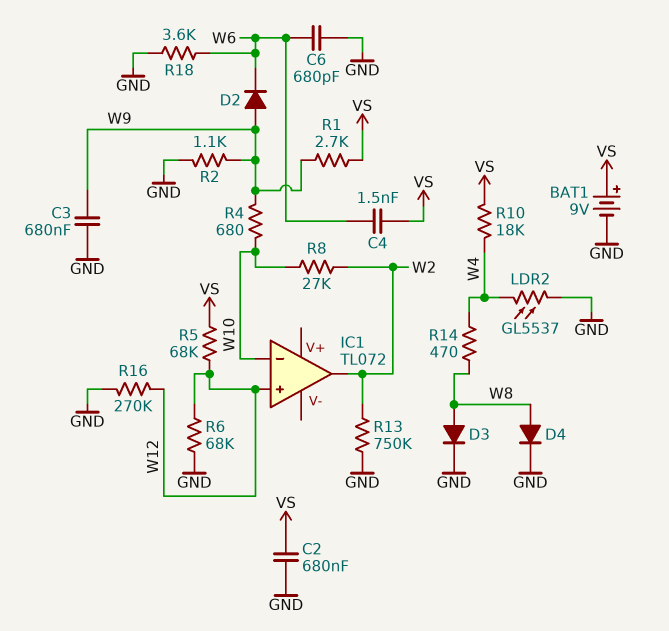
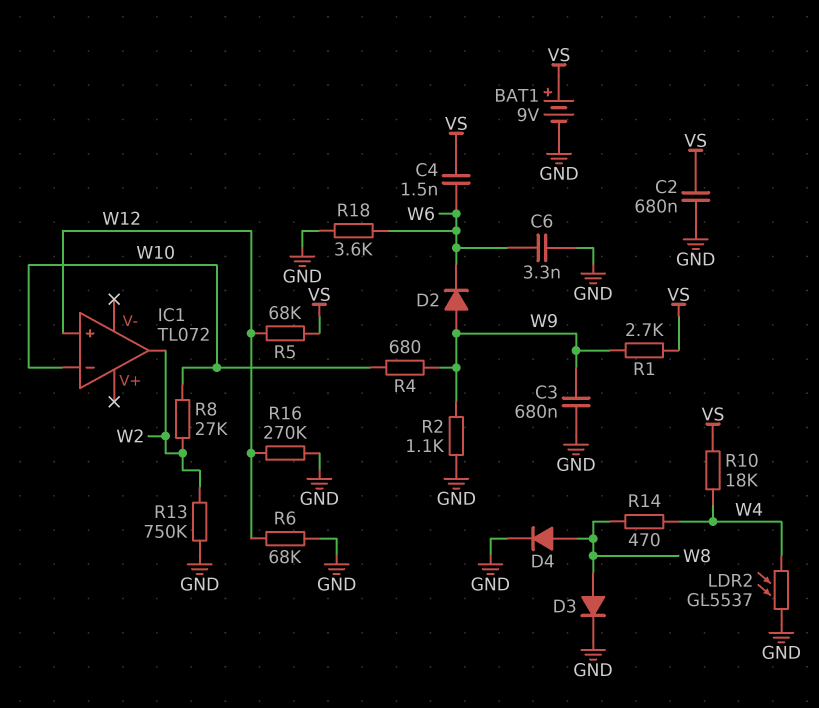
C6: 680pF (GND, W6) -> 3.3nF (GND, W6)

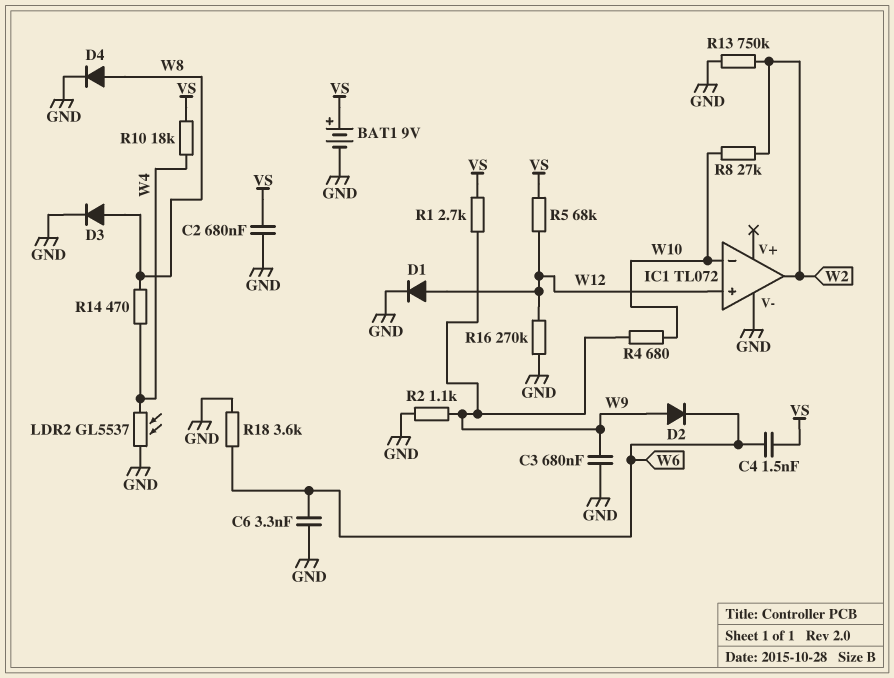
D1: none -> diode (A W12, K GND)
IC1 pin V-: none -> GND
R6: 68k (GND, W12) -> none

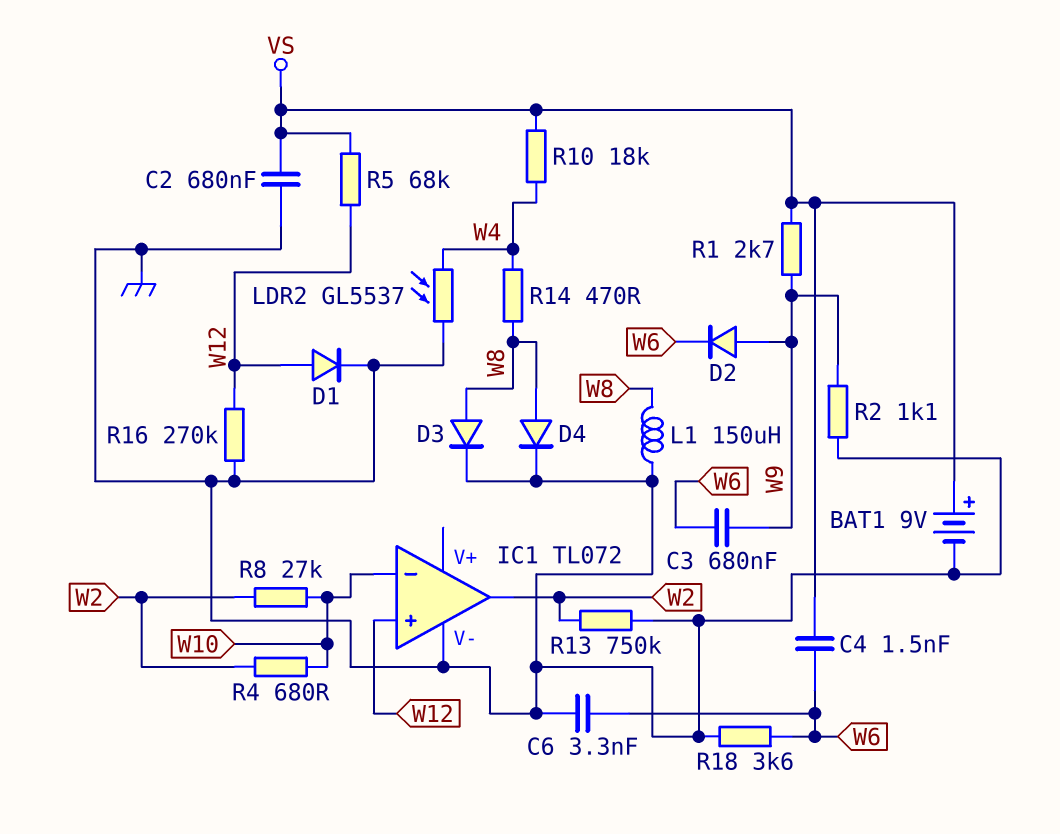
C3: 680nF (GND, W9) -> 680nF (W6, W9)
L1: none -> 150uH (GND, W8)
R4: 680 (W9, W10) -> 680 (W2, W10)

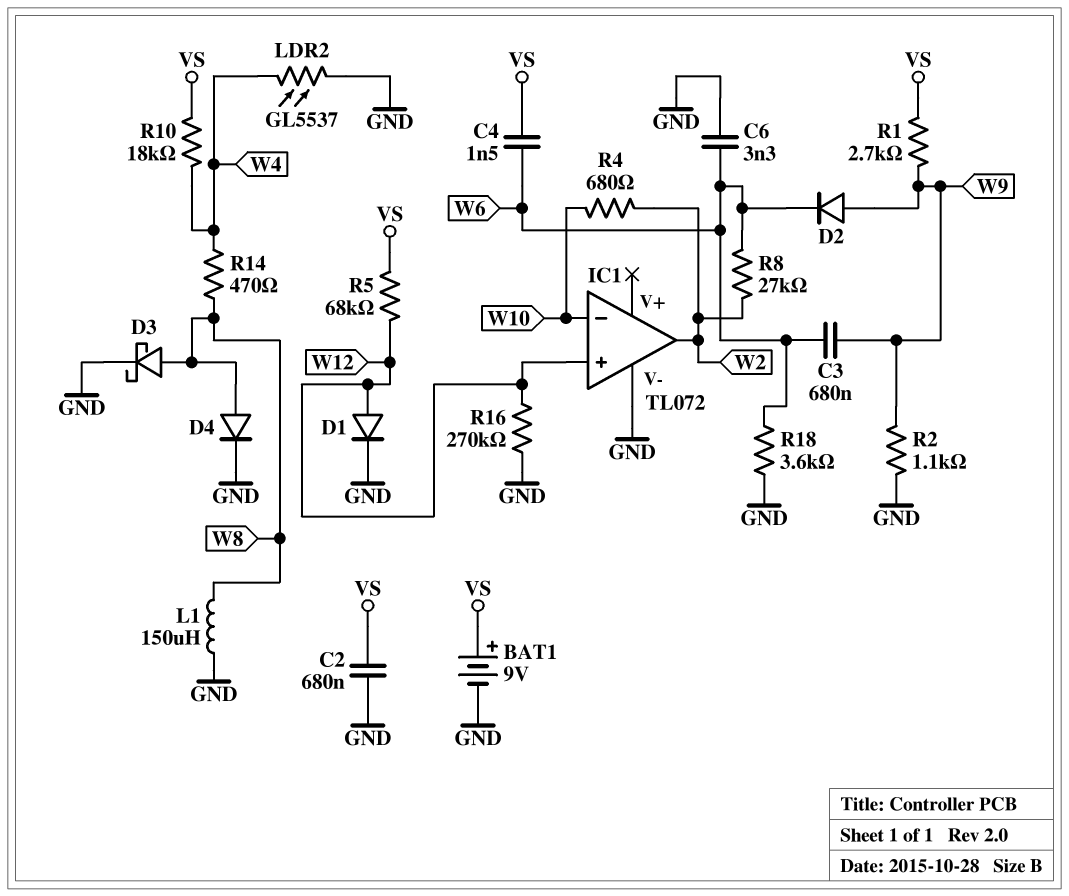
D3: diode (A W8, K GND) -> schottky (A W8, K GND)
R8: 27k (W2, W10) -> 27k (W2, W6)
R13: 750k (GND, W2) -> none

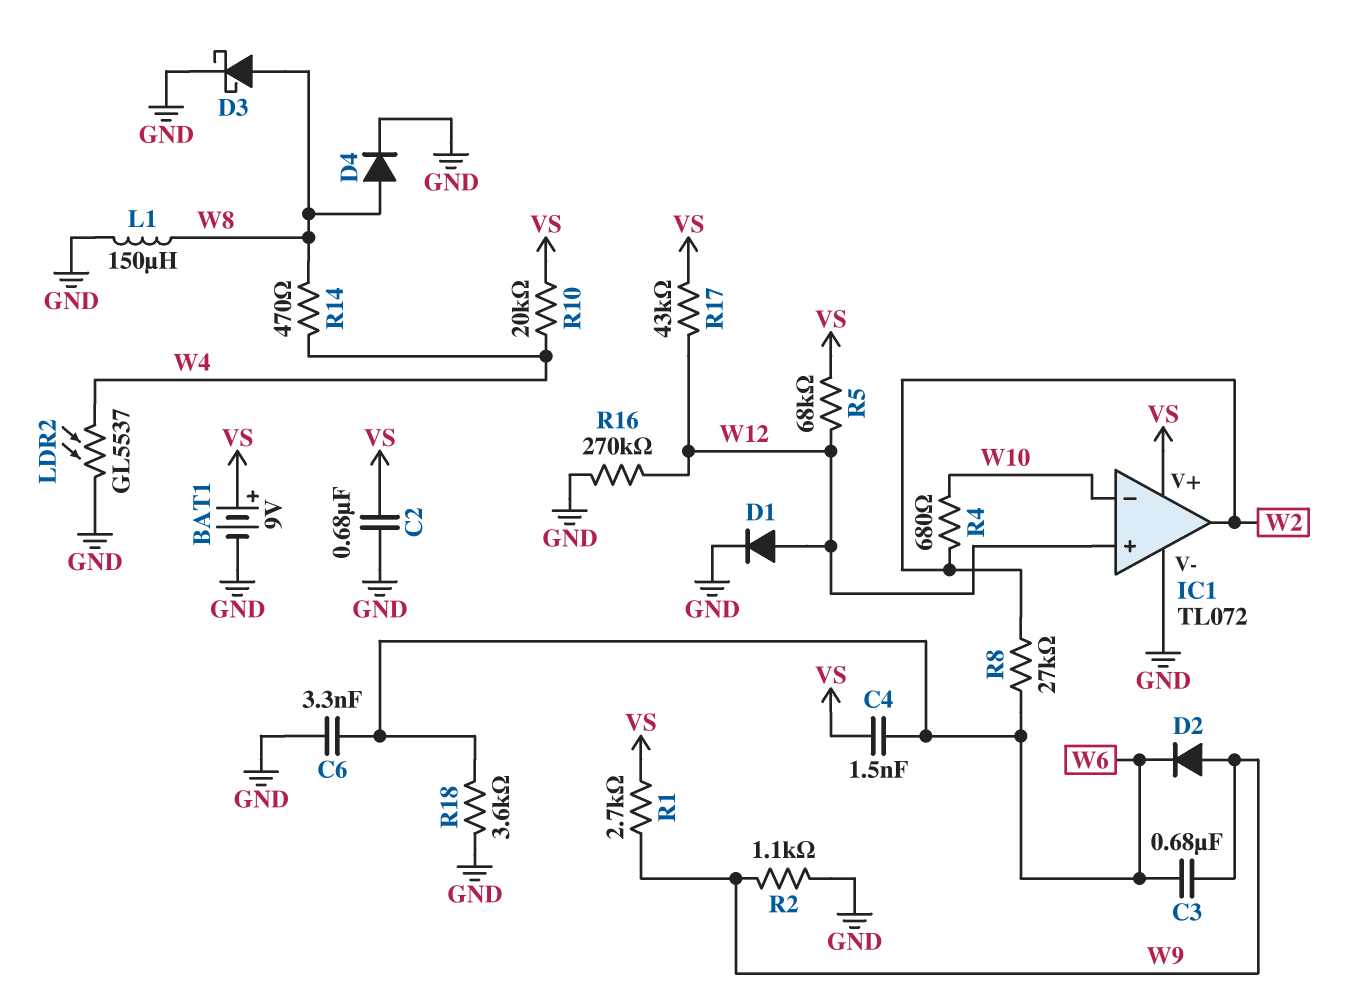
IC1 pin V+: none -> VS
R10: 18k (VS, W4) -> 20k (VS, W4)
R17: none -> 43k (VS, W12)

